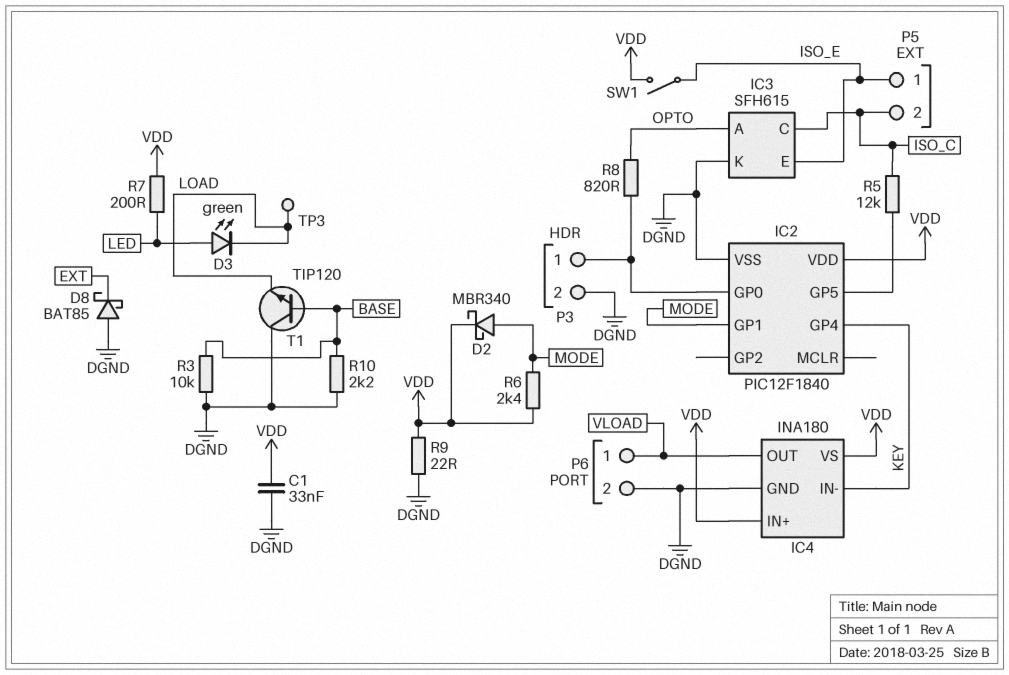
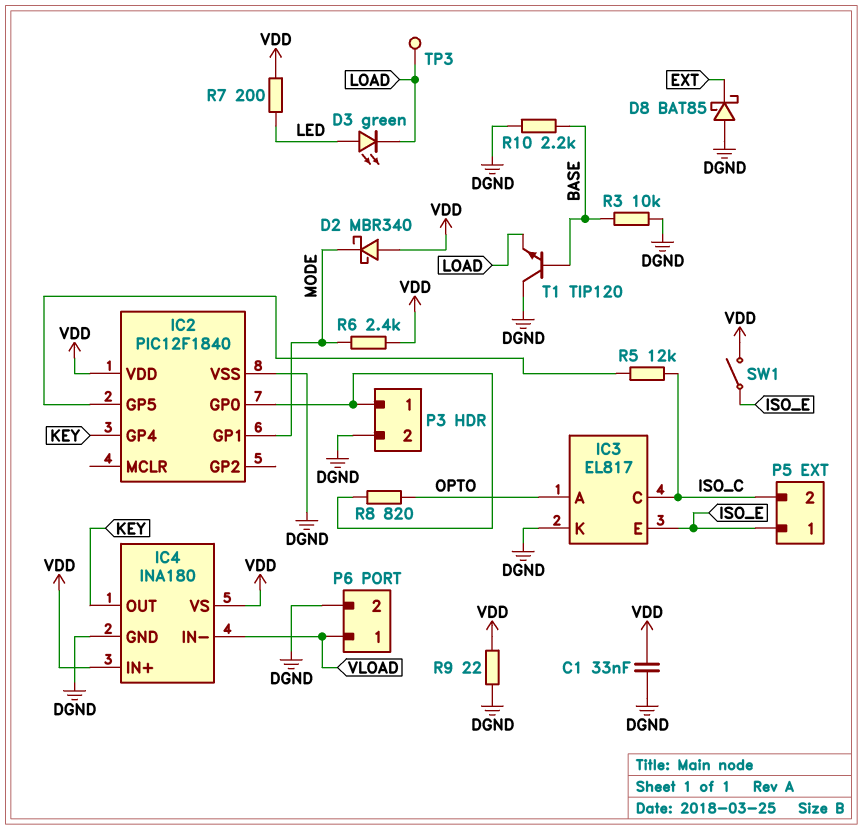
D2: schottky MBR340 (A MODE, K VDD) -> schottky MBR340 (A VDD, K MODE)
IC3: SFH615 -> EL817
IC4 pin IN-: KEY -> VLOAD
IC4 pin OUT: VLOAD -> KEY

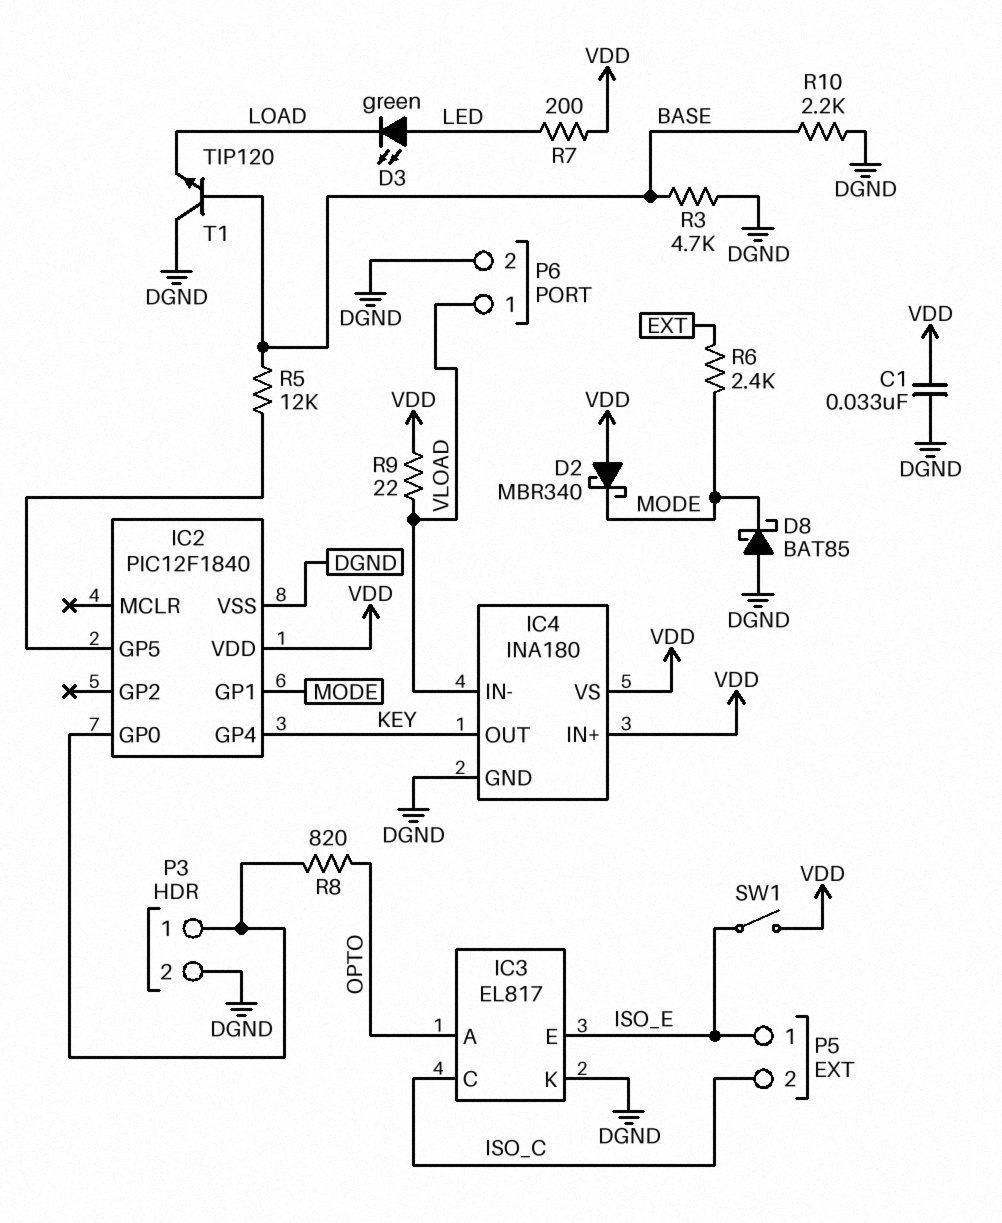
D8: schottky BAT85 (A DGND, K EXT) -> schottky BAT85 (A DGND, K MODE)
R3: 10k (BASE, DGND) -> 4.7k (BASE, DGND)
R5: 12k (IC2/GP5, ISO_C) -> 12k (BASE, IC2/GP5)
R6: 2.4k (MODE, VDD) -> 2.4k (EXT, MODE)
R9: 22 (DGND, VDD) -> 22 (VDD, VLOAD)
TP3: test point (LOAD) -> none

